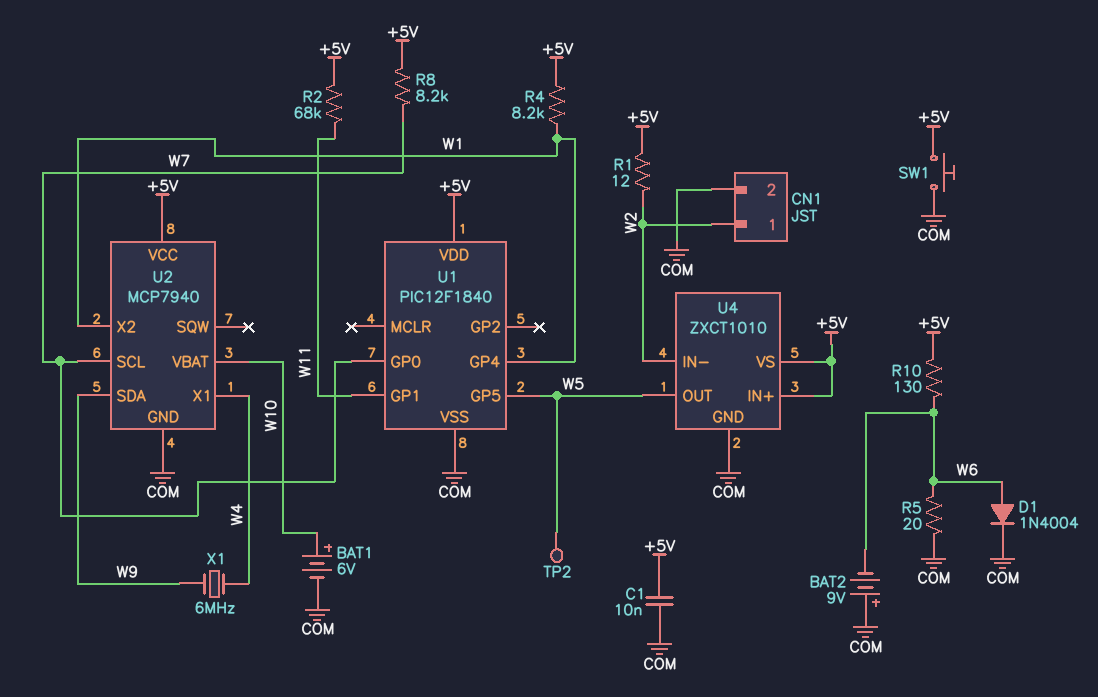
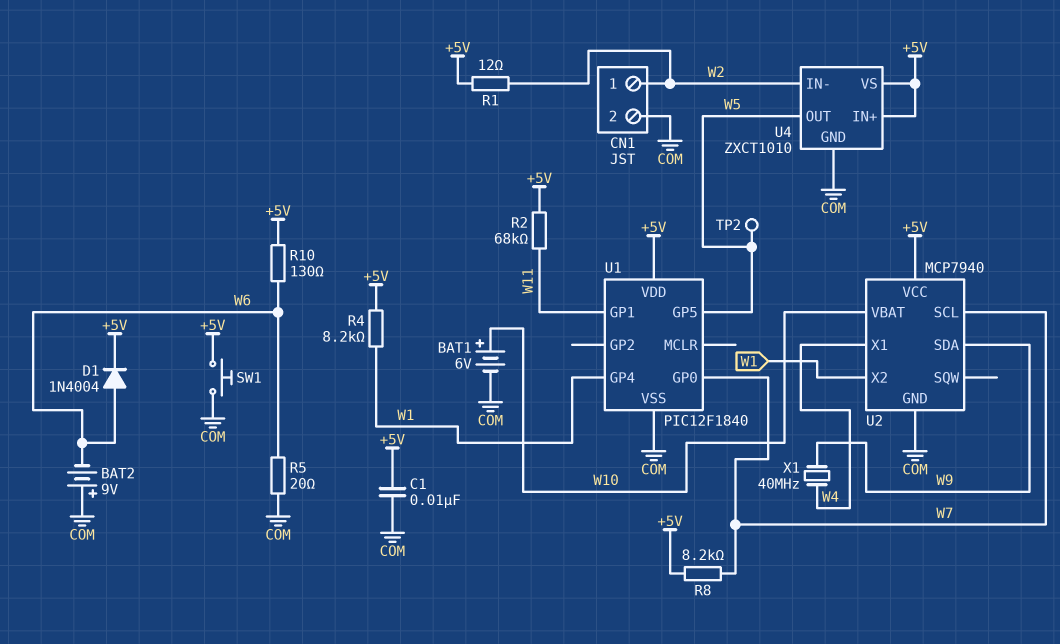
D1: diode 1N4004 (A W6, K COM) -> diode 1N4004 (A W6, K +5V)
X1: 6MHz (W4, W9) -> 40MHz (W4, W9)

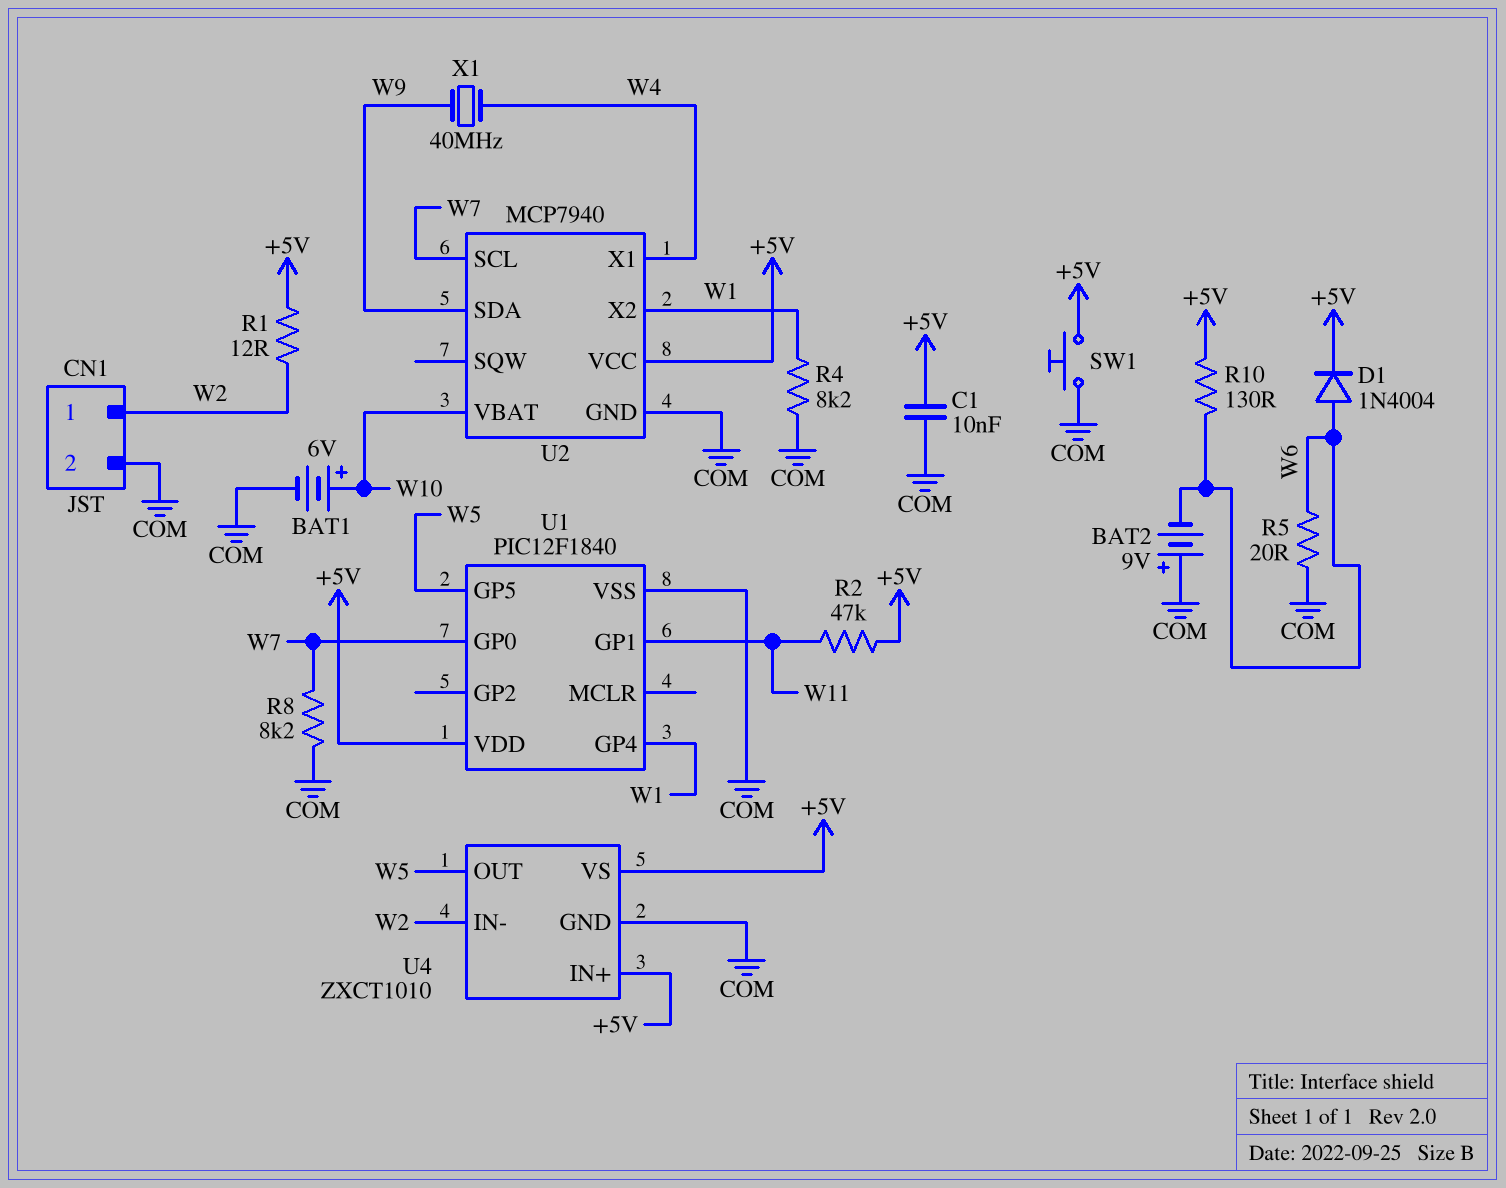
R2: 68k (+5V, W11) -> 47k (+5V, W11)
R4: 8.2k (+5V, W1) -> 8.2k (COM, W1)
R8: 8.2k (+5V, W7) -> 8.2k (COM, W7)
TP2: test point (W5) -> none

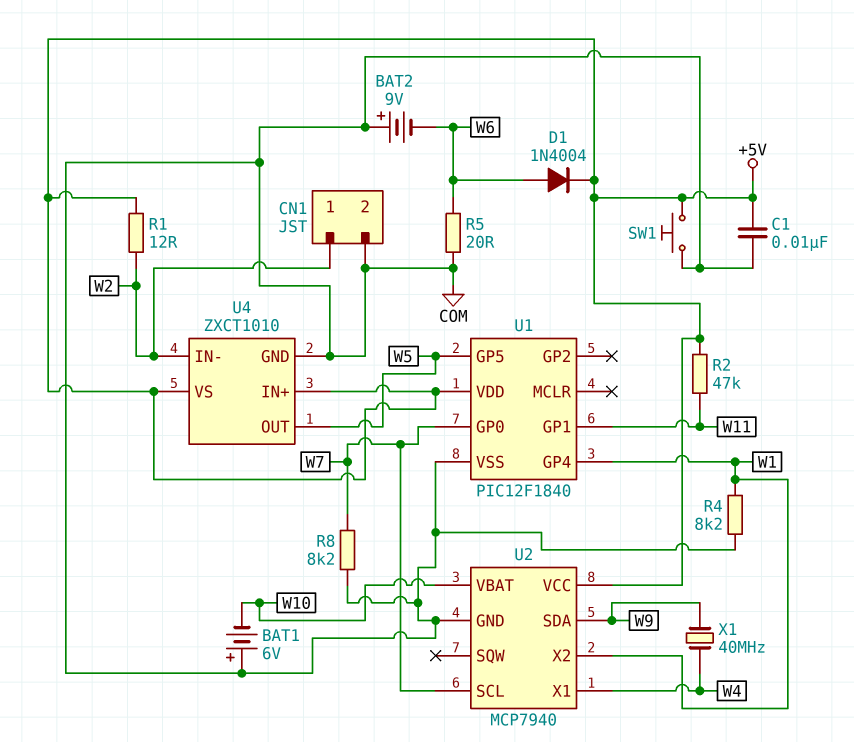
BAT1: 6V (plus W10, minus COM) -> 6V (plus COM, minus W10)
R10: 130 (+5V, W6) -> none

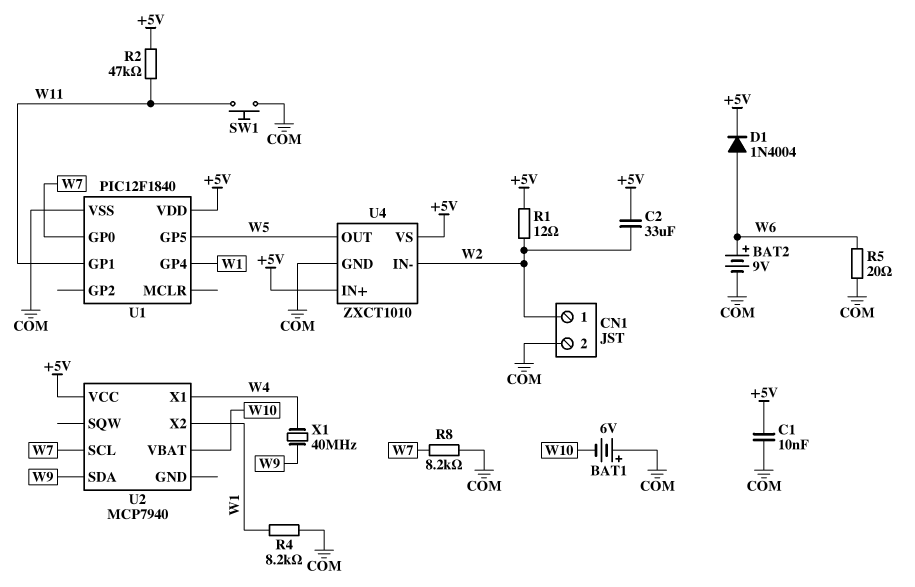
BAT2: 9V (plus COM, minus W6) -> 9V (plus W6, minus COM)
C2: none -> 33uF (+5V, W2)
SW1: button (+5V, COM) -> button (COM, W11)
U2 pin GND: COM -> none

